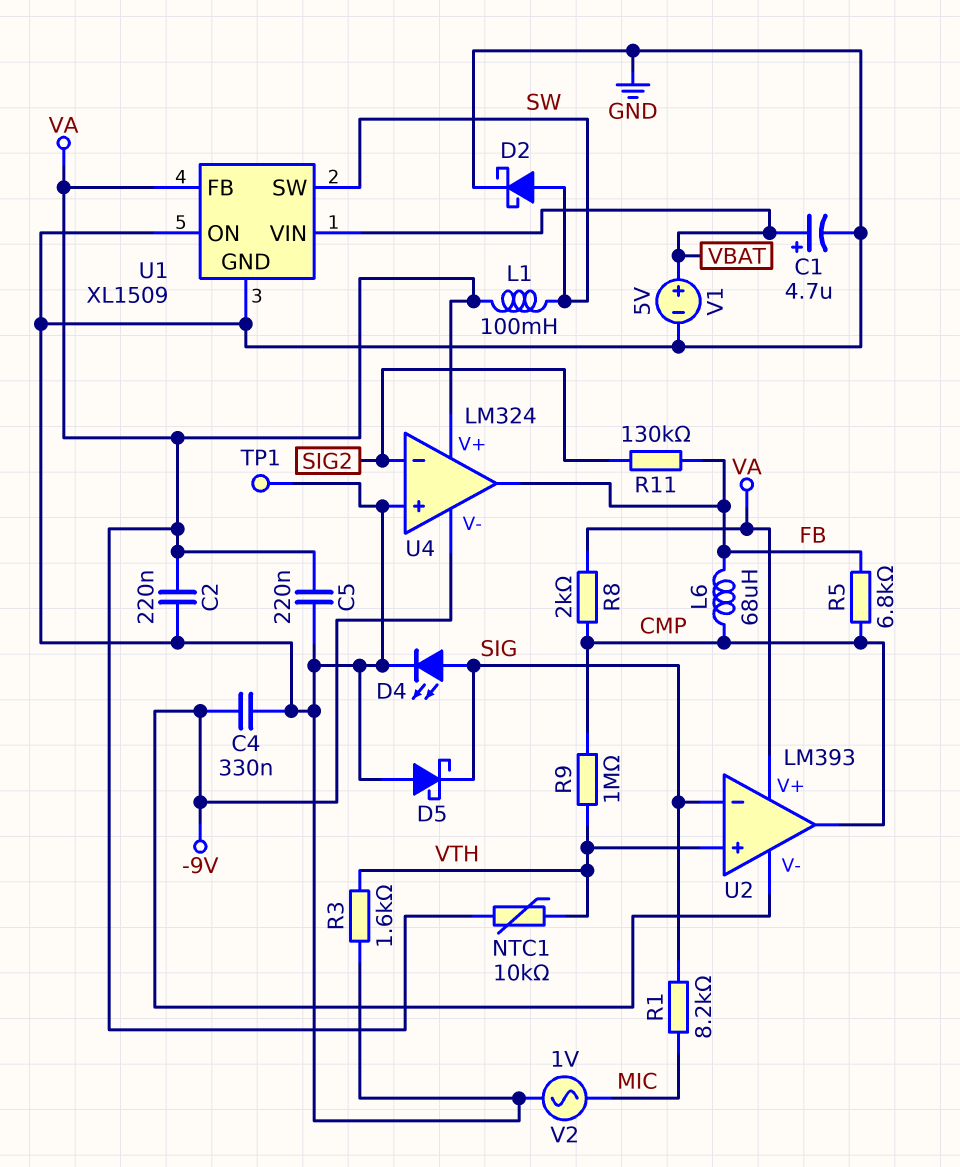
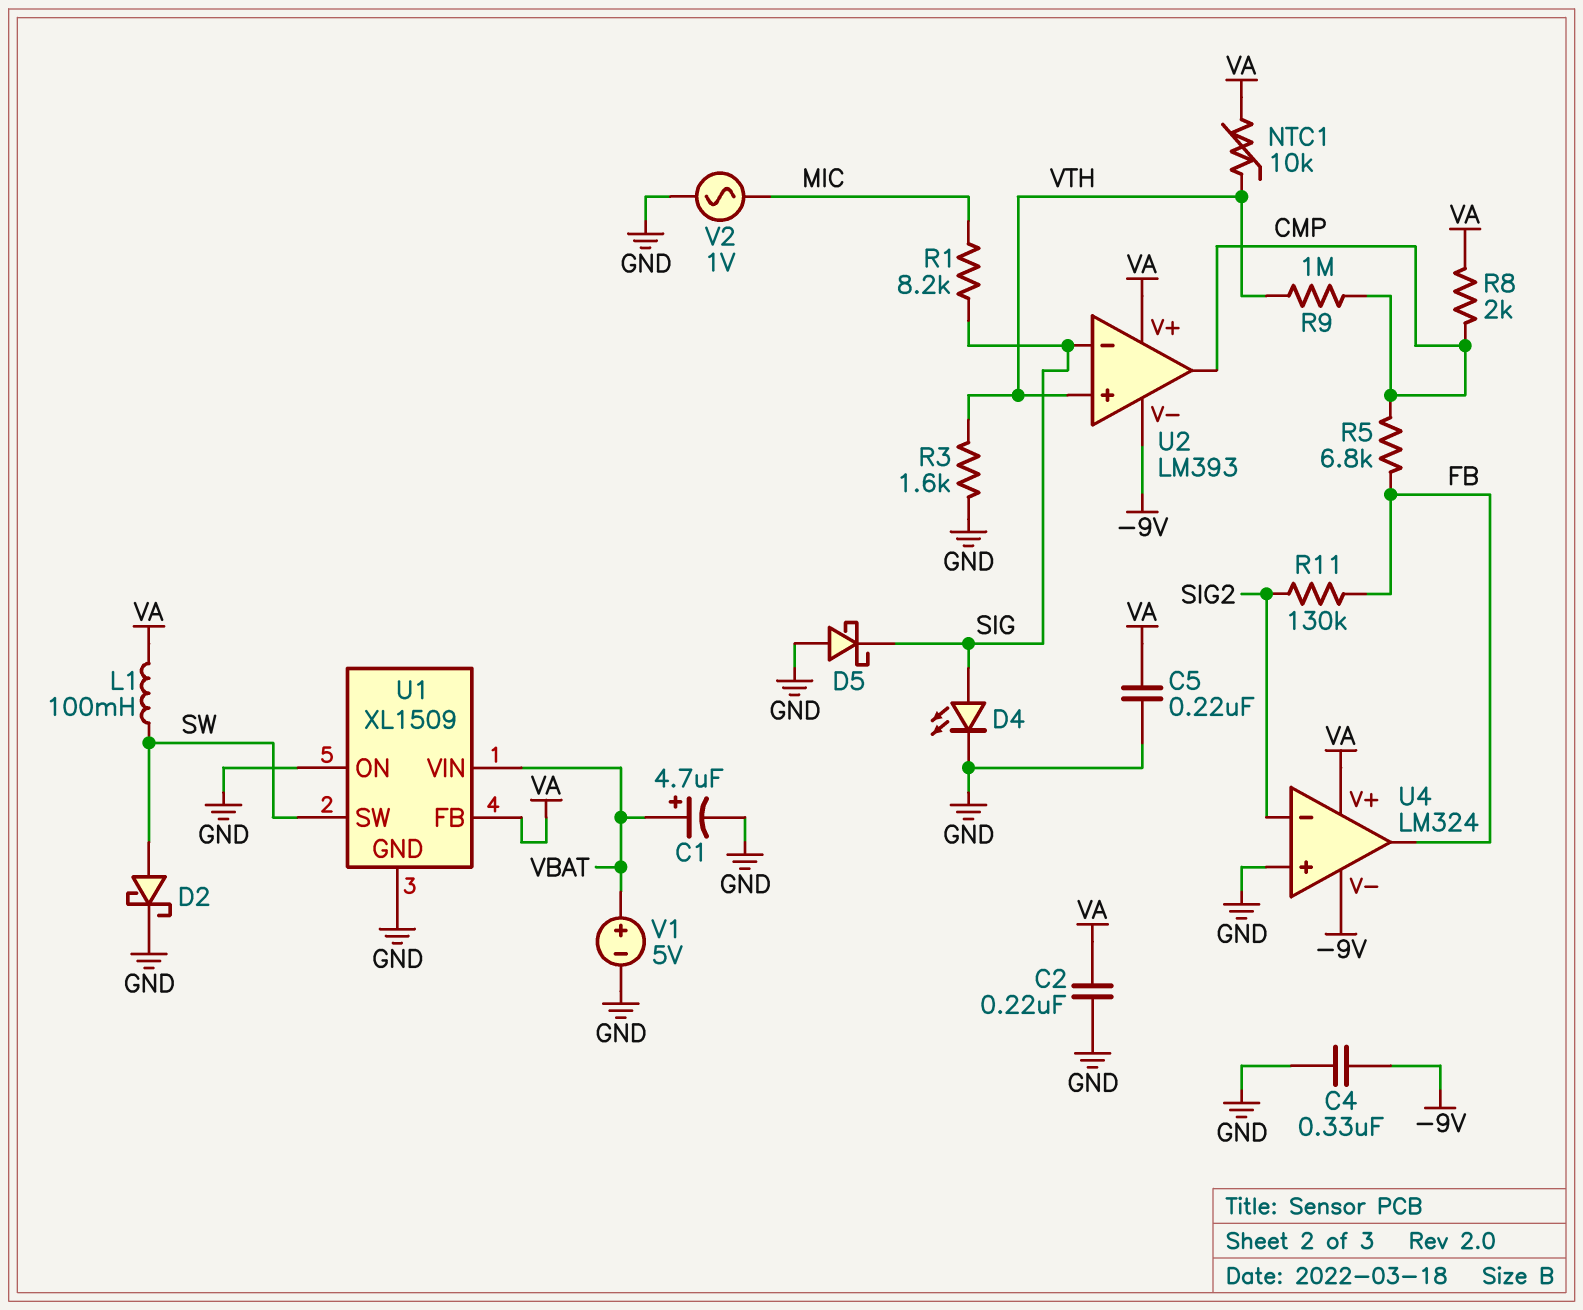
L6: 68uH (CMP, FB) -> none
TP1: test point (GND) -> none

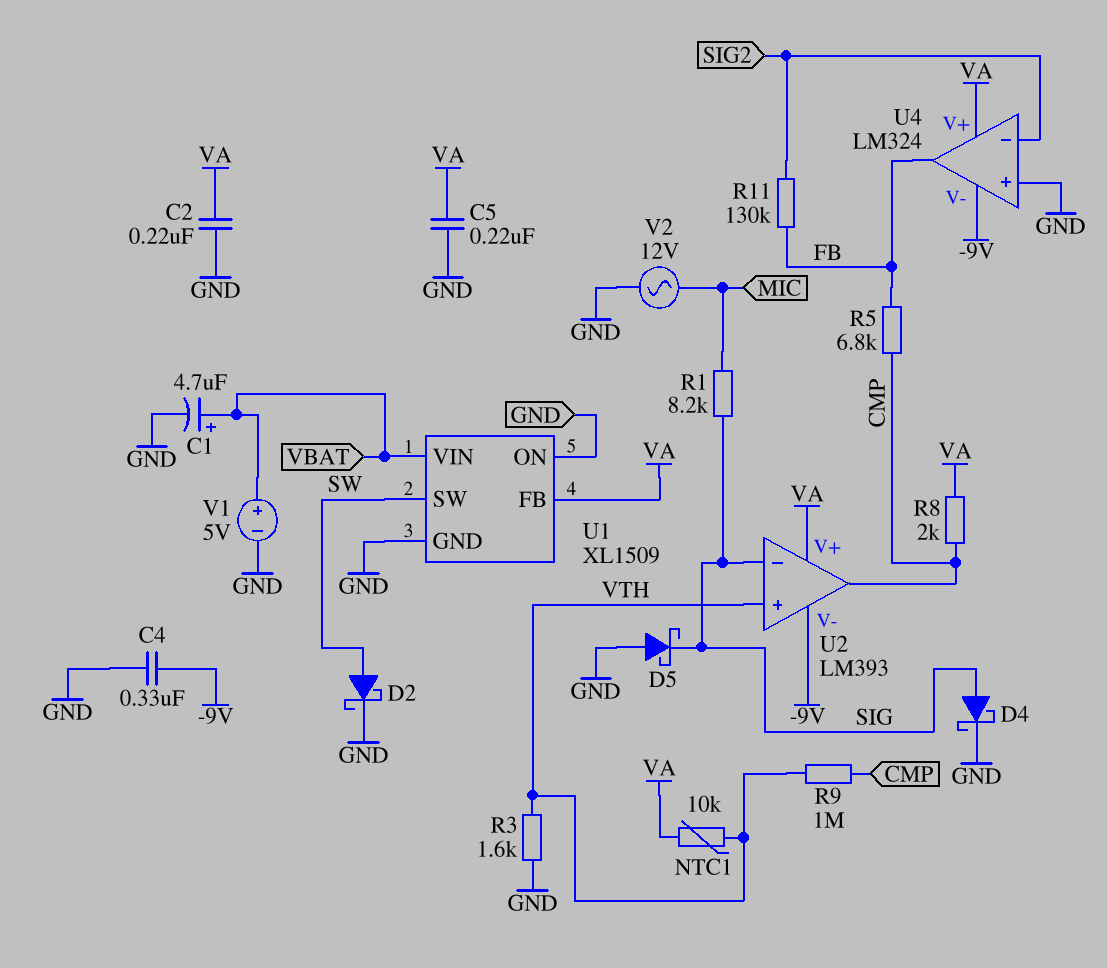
D4: LED (A SIG, K GND) -> schottky (A SIG, K GND)
L1: 100mH (SW, VA) -> none
V2: AC 1V (GND, MIC) -> AC 12V (GND, MIC)

